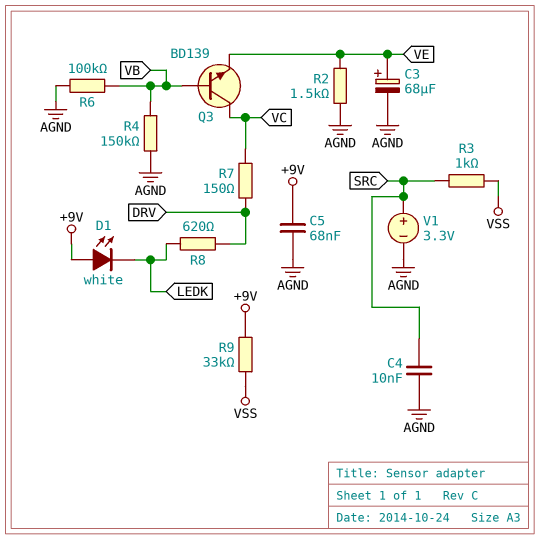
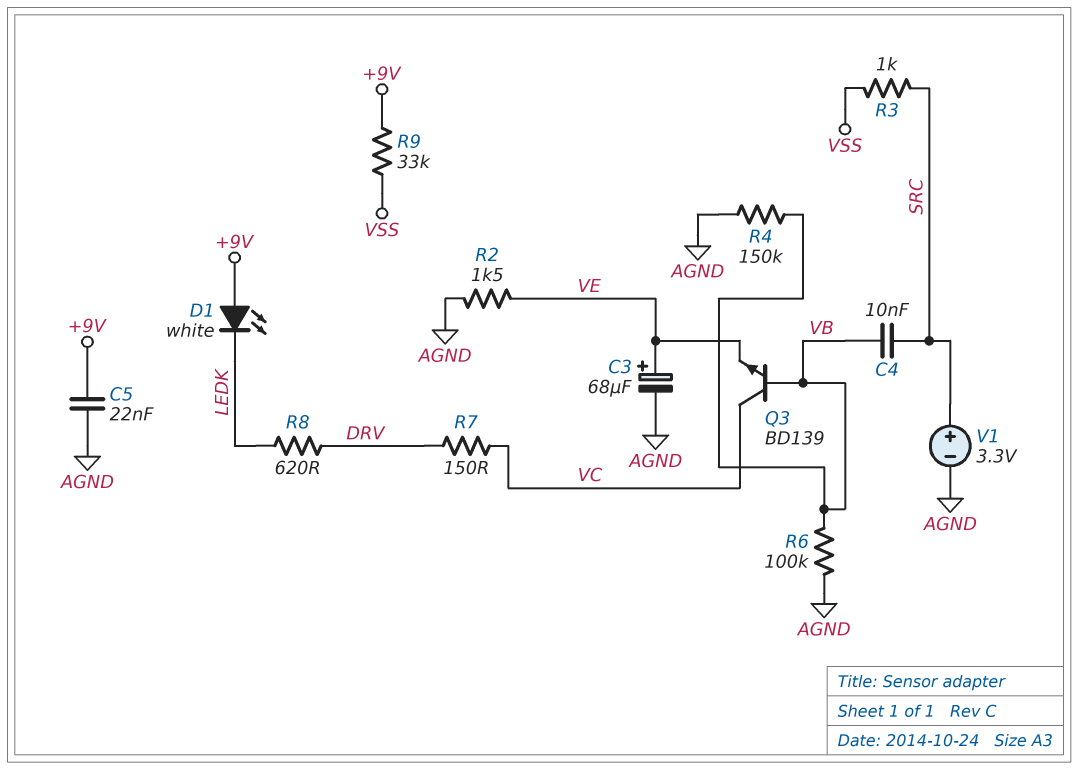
C4: 10nF (AGND, SRC) -> 10nF (SRC, VB)
C5: 68nF (+9V, AGND) -> 22nF (+9V, AGND)

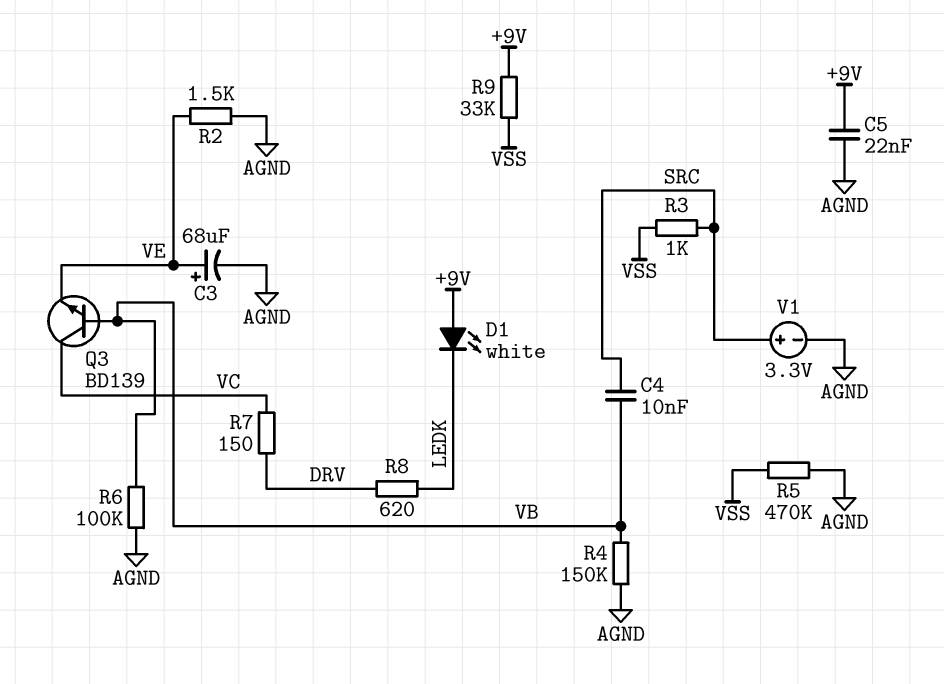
R5: none -> 470k (AGND, VSS)

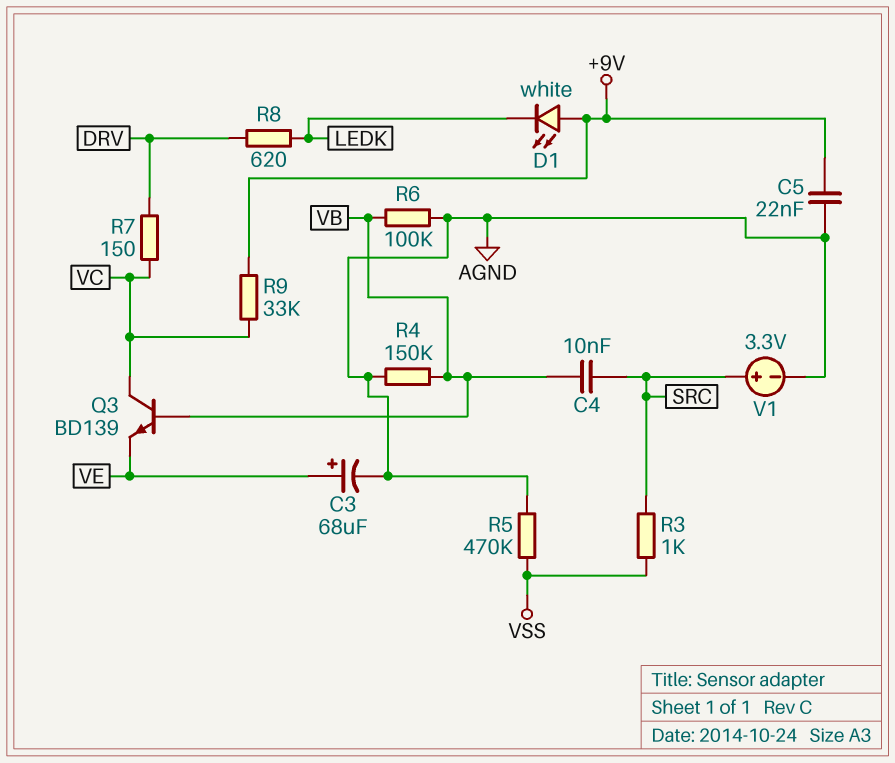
R2: 1.5k (AGND, VE) -> none
R9: 33k (+9V, VSS) -> 33k (+9V, VC)

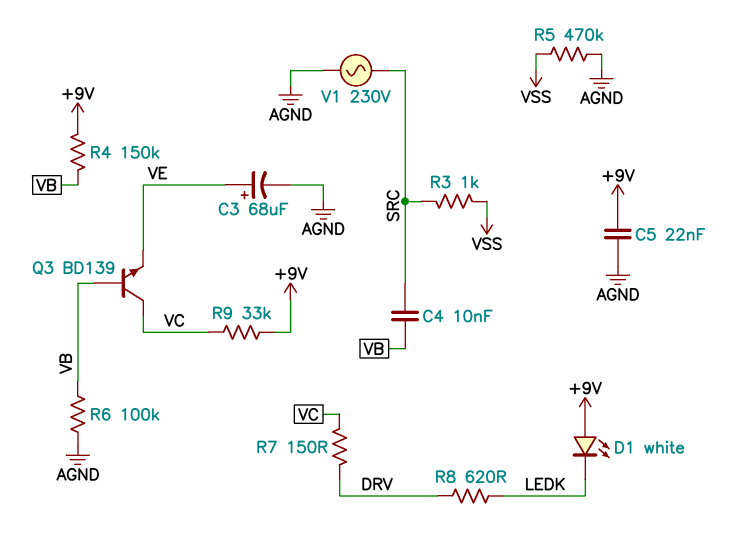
R4: 150k (AGND, VB) -> 150k (+9V, VB)
V1: 3.3V (plus SRC, minus AGND) -> AC 230V (AGND, SRC)

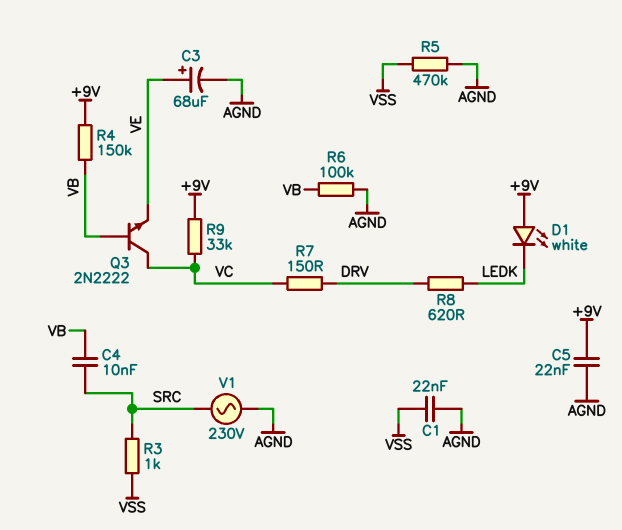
C1: none -> 22nF (AGND, VSS)
Q3: NPN BD139 (B VB, C VC, E VE) -> NPN 2N2222 (B VB, C VC, E VE)

